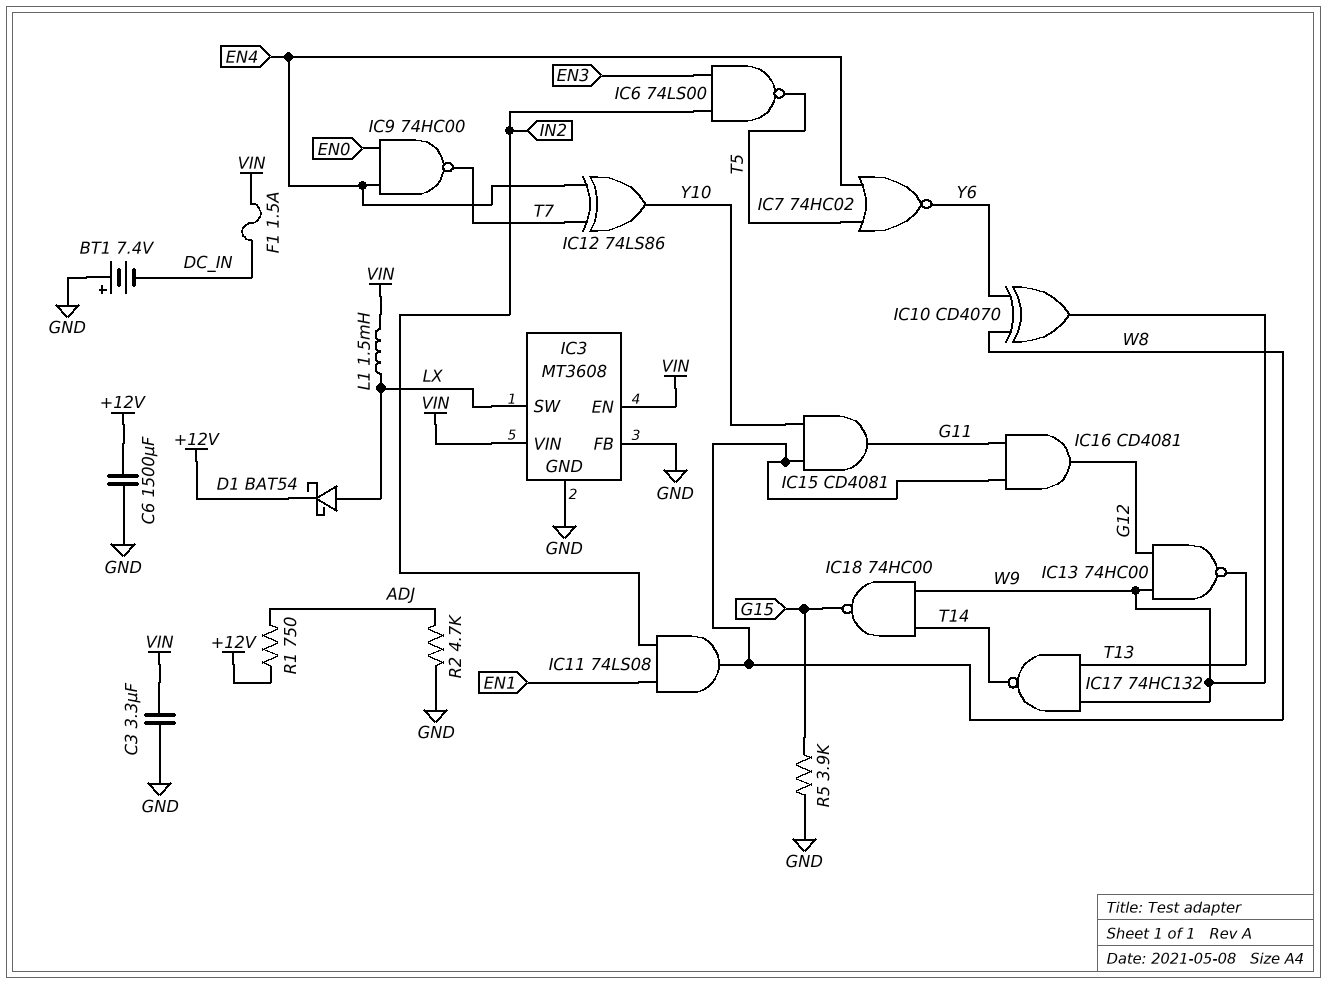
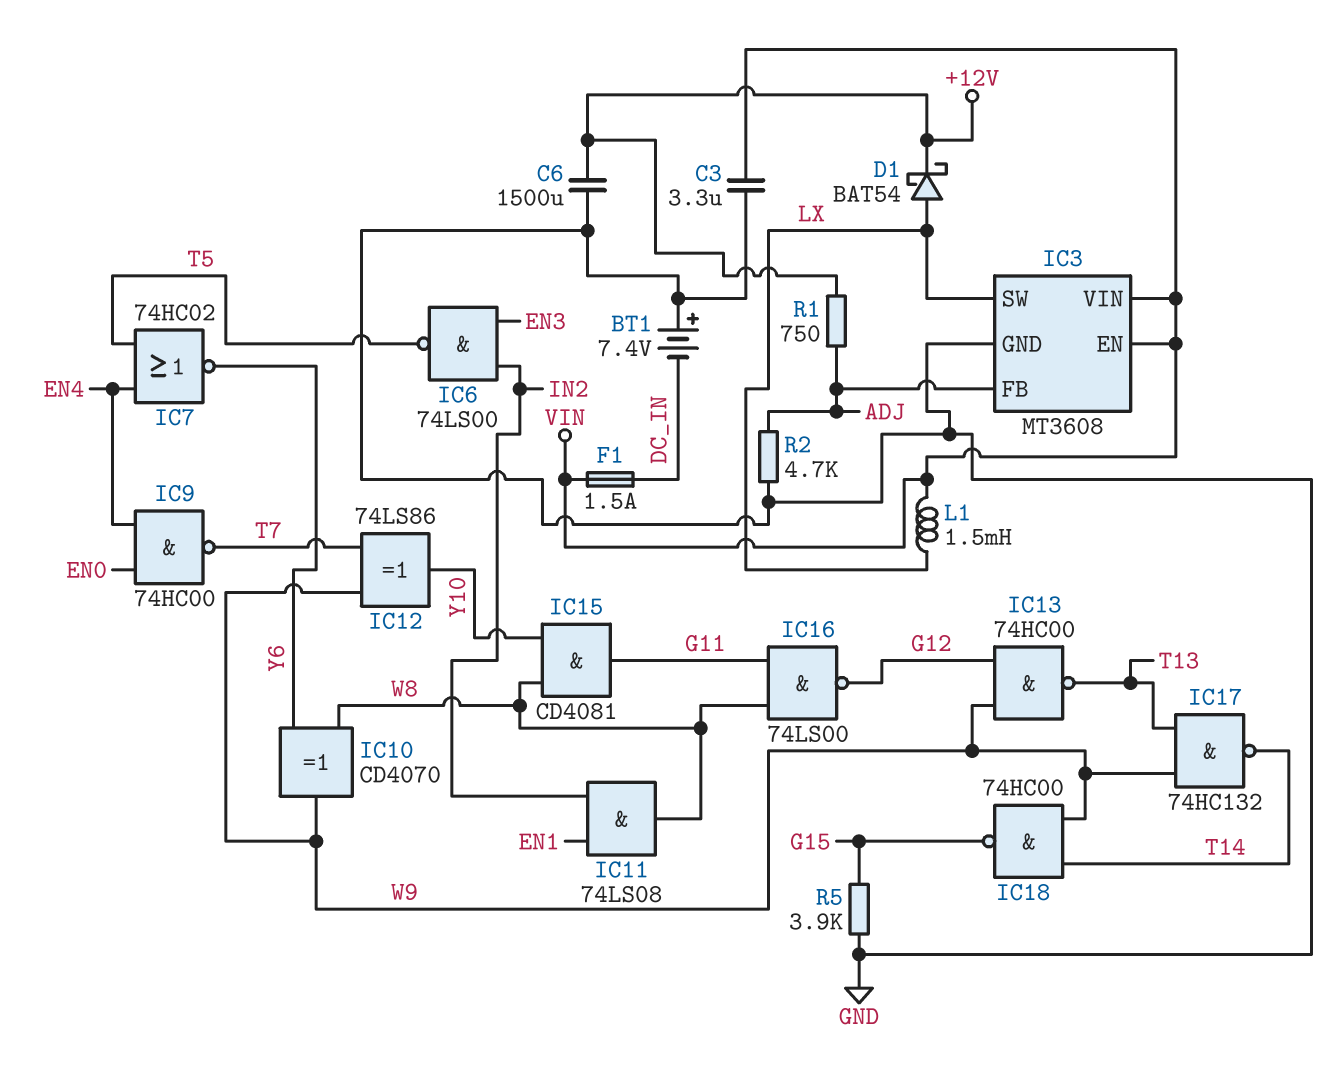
IC3 pin FB: GND -> ADJ
IC12: XOR 74LS86 (in EN4, in T7, out Y10) -> XOR 74LS86 (in T7, in W9, out Y10)
IC16: AND CD4081 (in G11, in W8, out G12) -> NAND 74LS00 (in G11, in W8, out G12)

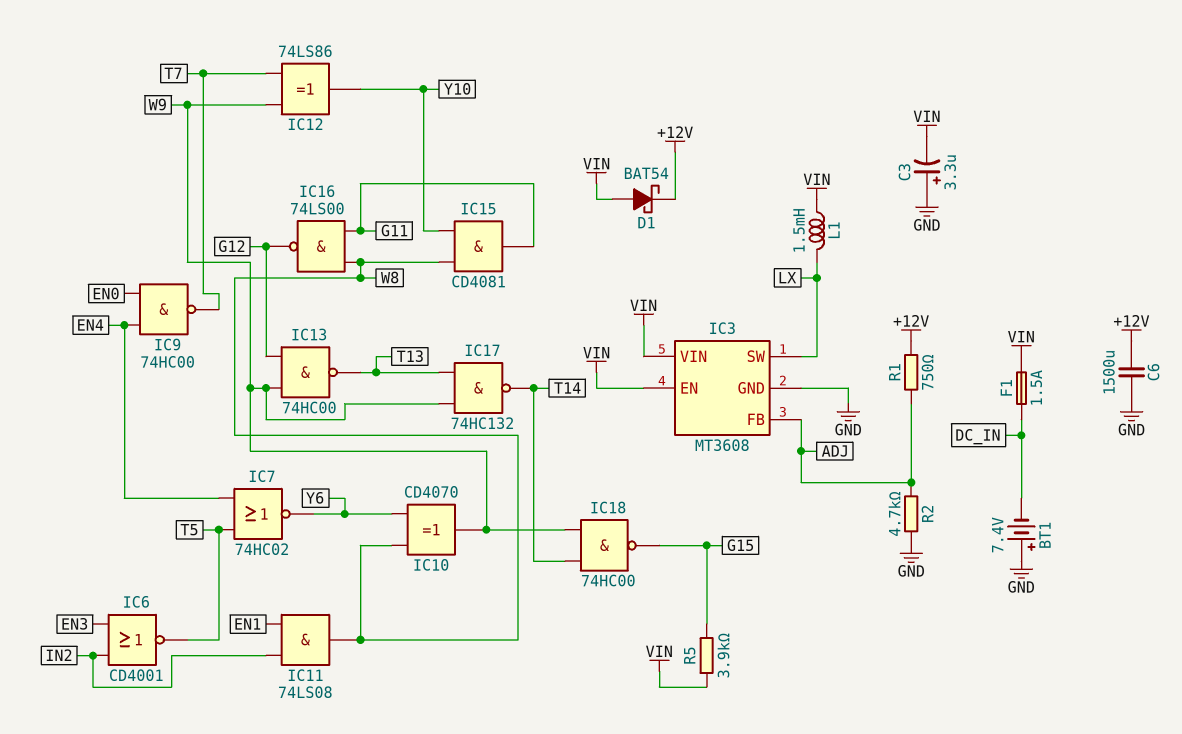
C3: 3.3uF (GND, VIN) -> 3.3uF (plus GND, minus VIN)
D1: schottky BAT54 (A LX, K +12V) -> schottky BAT54 (A VIN, K +12V)
IC6: NAND 74LS00 (in EN3, in IN2, out T5) -> NOR CD4001 (in EN3, in IN2, out T5)
R5: 3.9k (G15, GND) -> 3.9k (G15, VIN)

